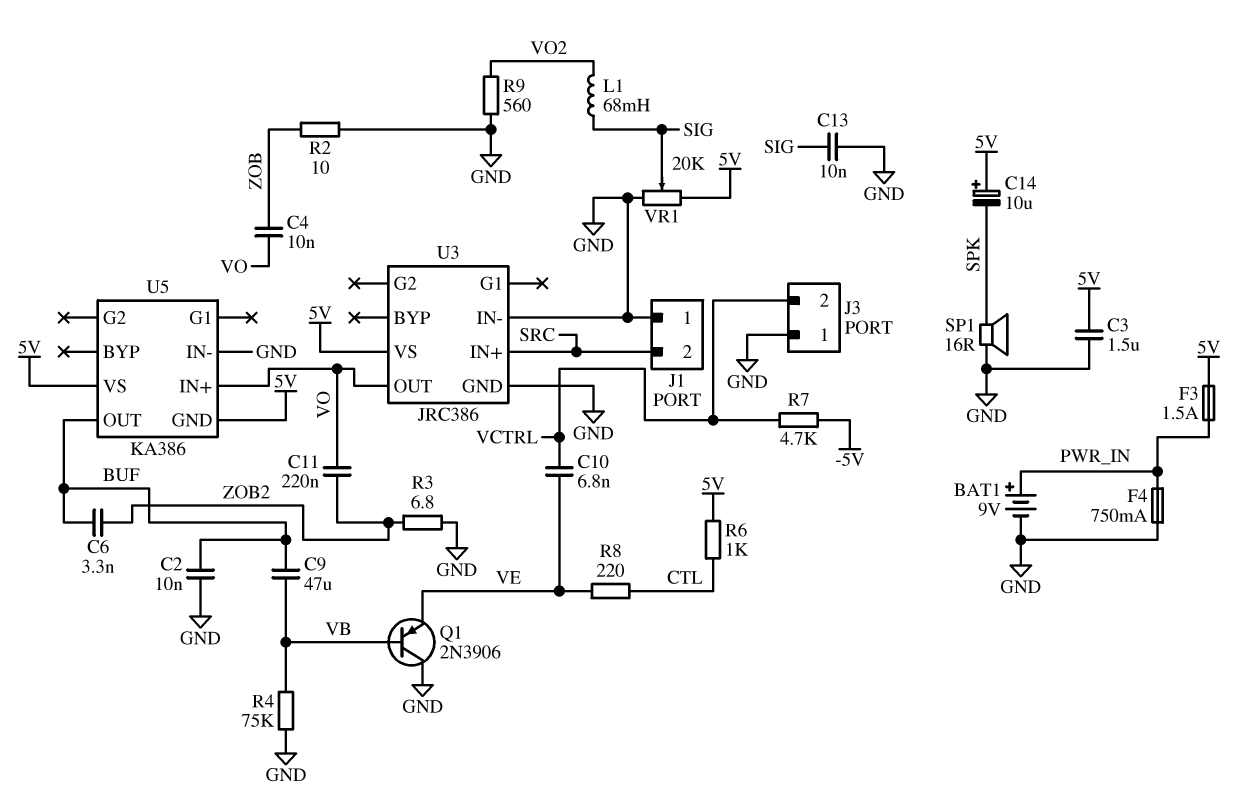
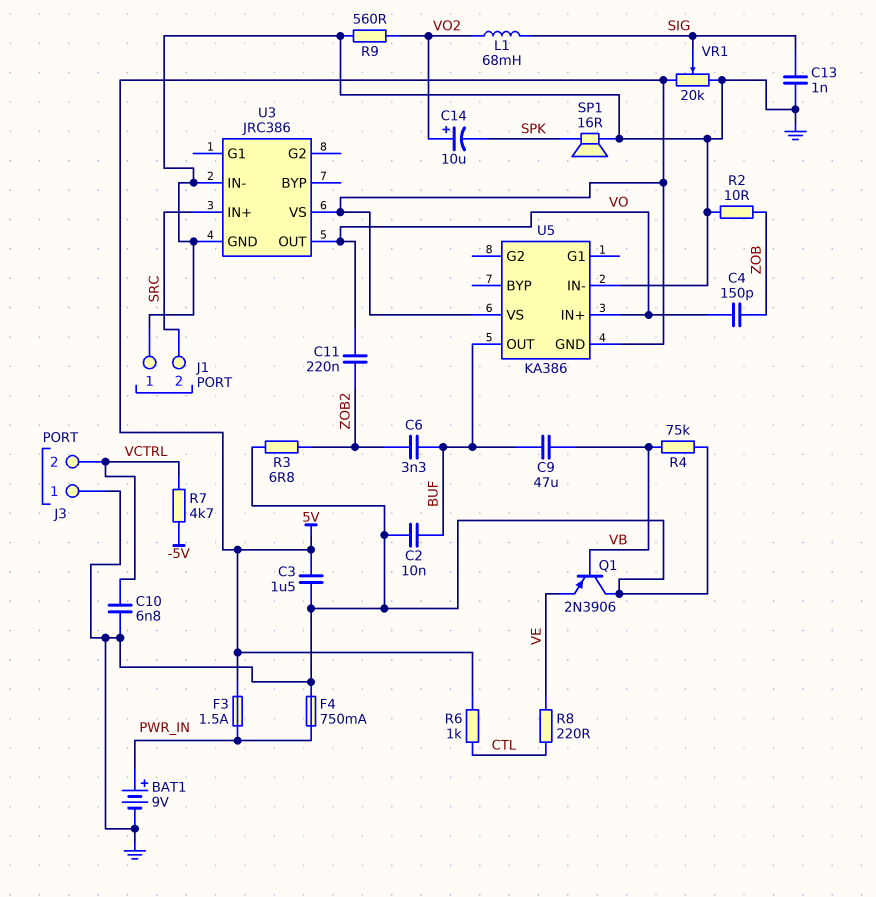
C4: 10nF (VO, ZOB) -> 150pF (VO, ZOB)
C10: 6.8nF (VCTRL, VE) -> 6.8nF (GND, VCTRL)
C13: 10nF (GND, SIG) -> 1nF (GND, SIG)
C14: 10uF (plus 5V, minus SPK) -> 10uF (plus VO2, minus SPK)

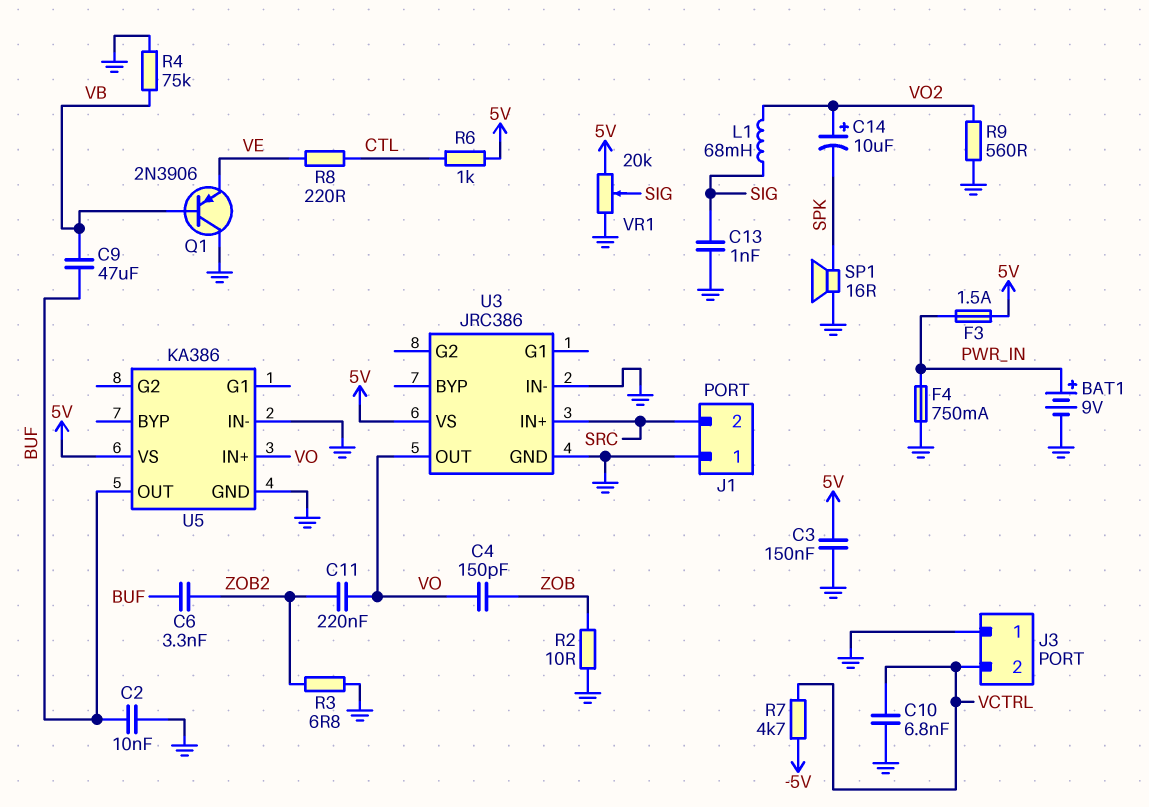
C3: 1.5uF (5V, GND) -> 150nF (5V, GND)
U5 pin GND: 5V -> GND

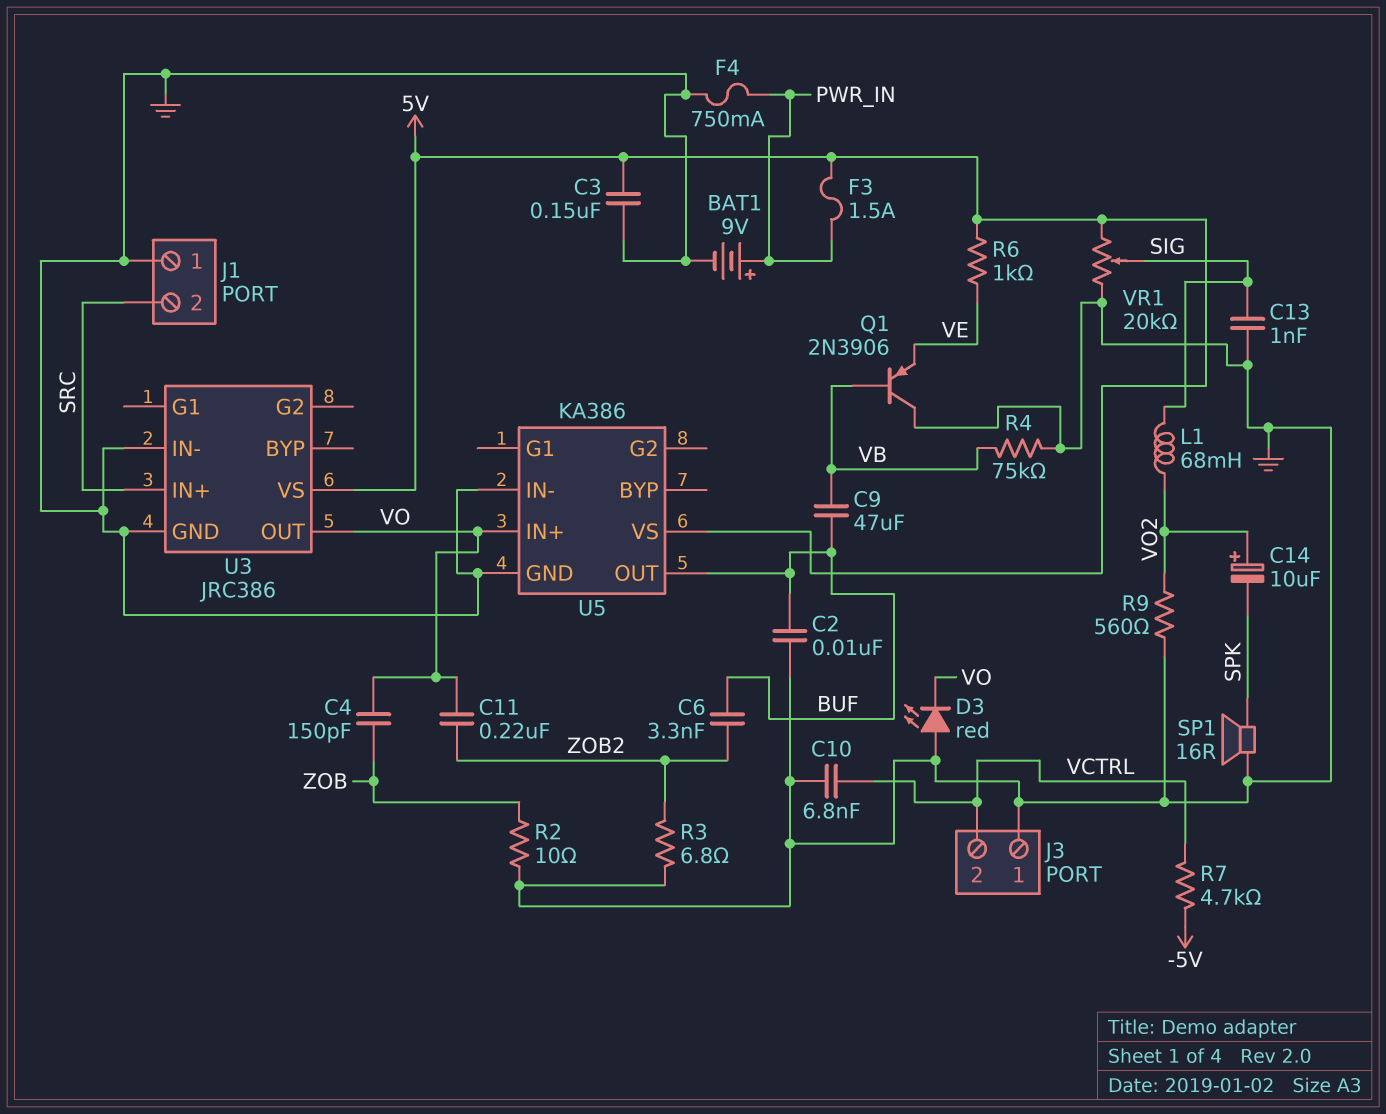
D3: none -> LED red (A GND, K VO)
R6: 1k (5V, CTL) -> 1k (5V, VE)
R8: 220 (CTL, VE) -> none

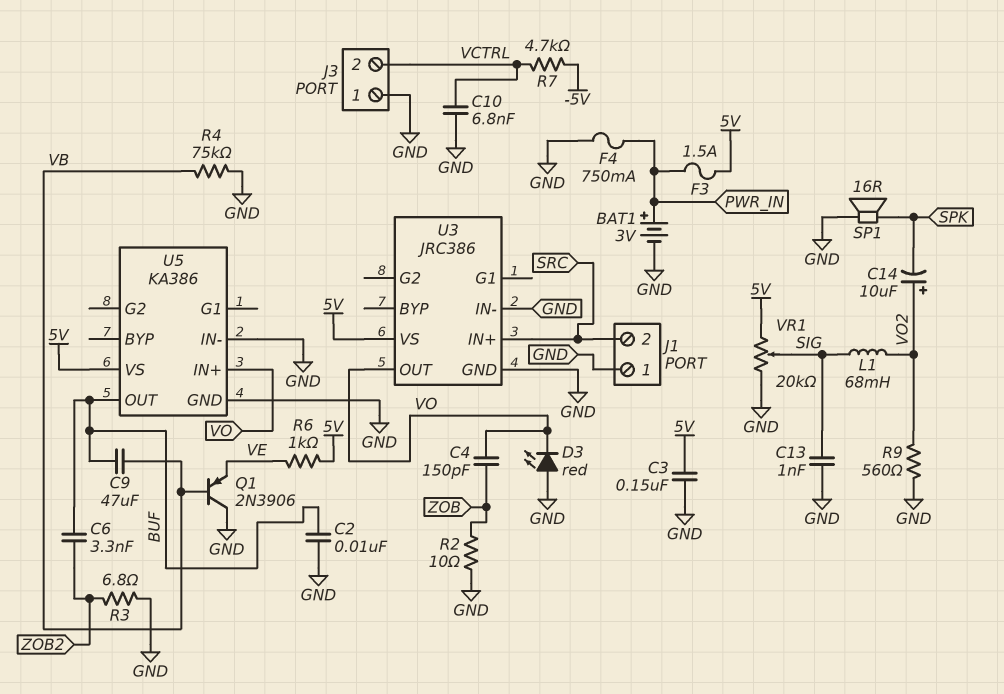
BAT1: 9V (plus PWR_IN, minus GND) -> 3V (plus PWR_IN, minus GND)
C11: 220nF (VO, ZOB2) -> none

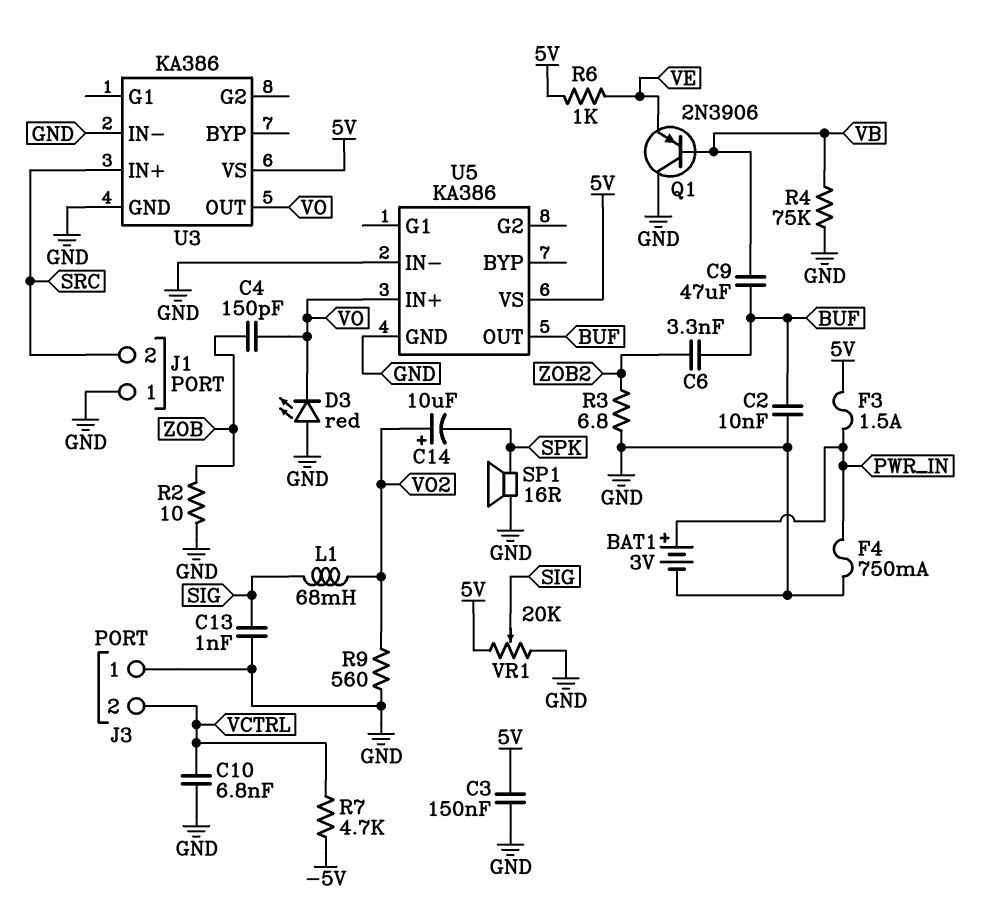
U3: JRC386 -> KA386

